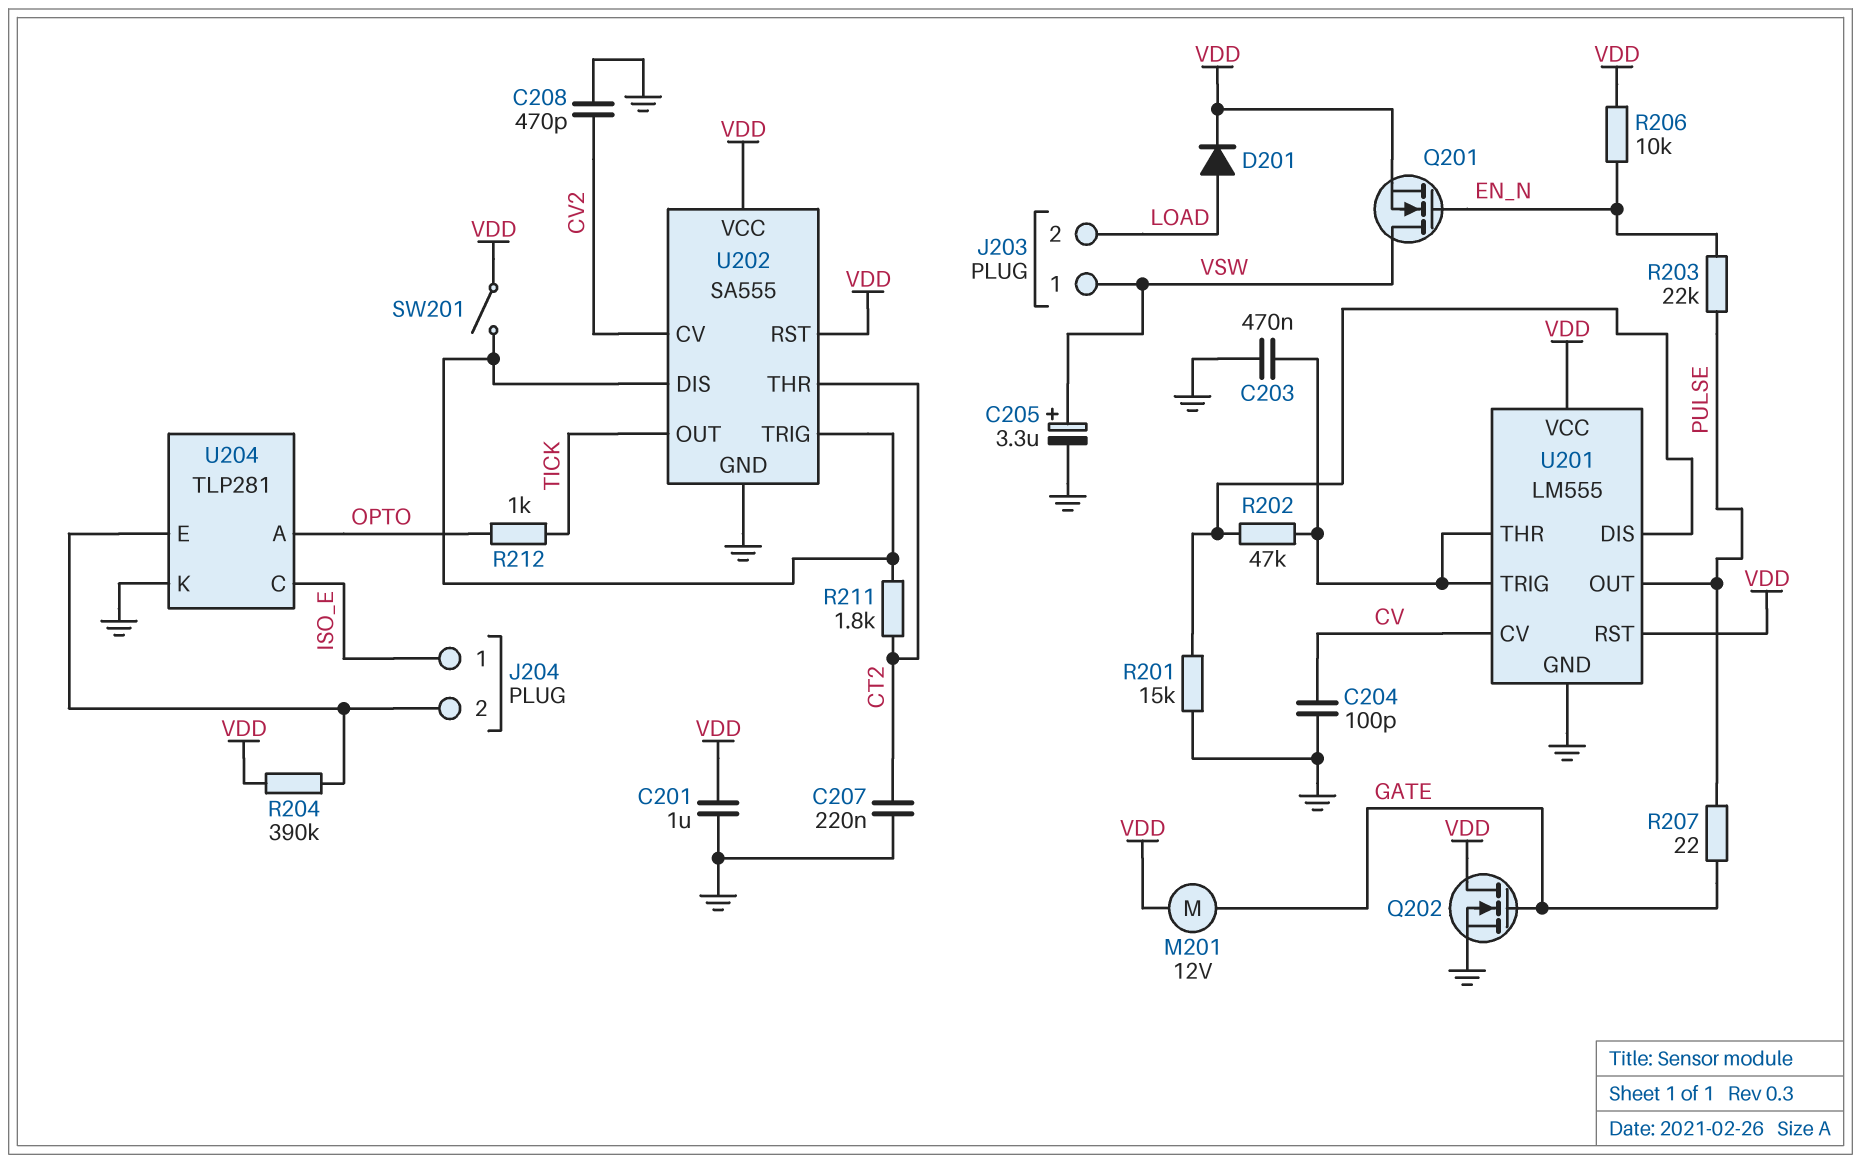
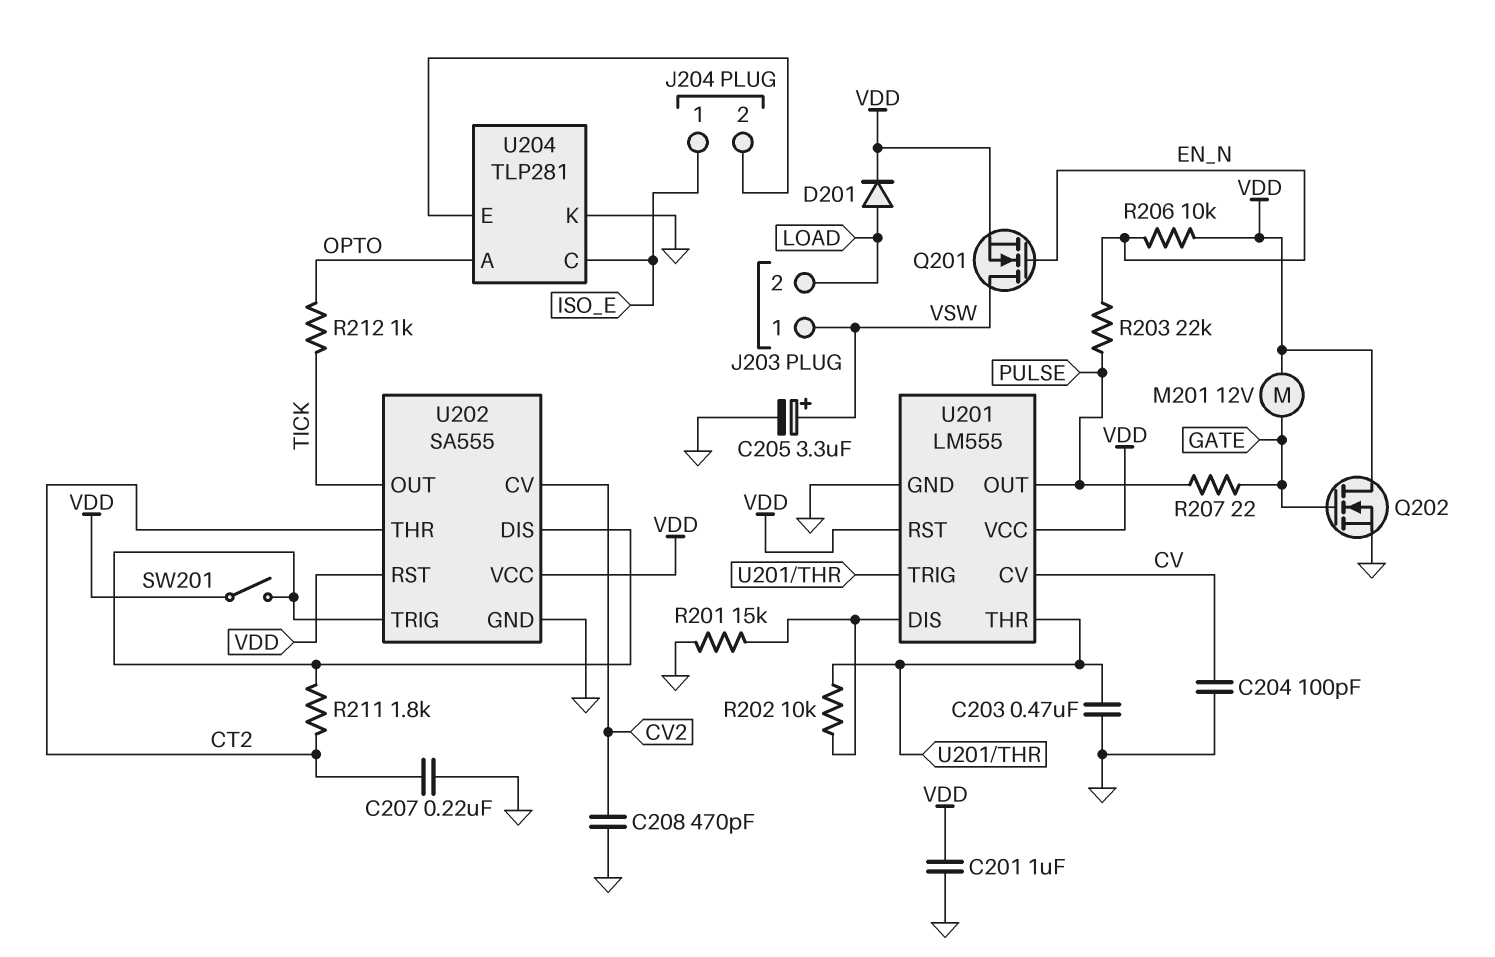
R202: 47k (U201/DIS, U201/THR) -> 10k (U201/DIS, U201/THR)
R204: 390k (J204/2, VDD) -> none

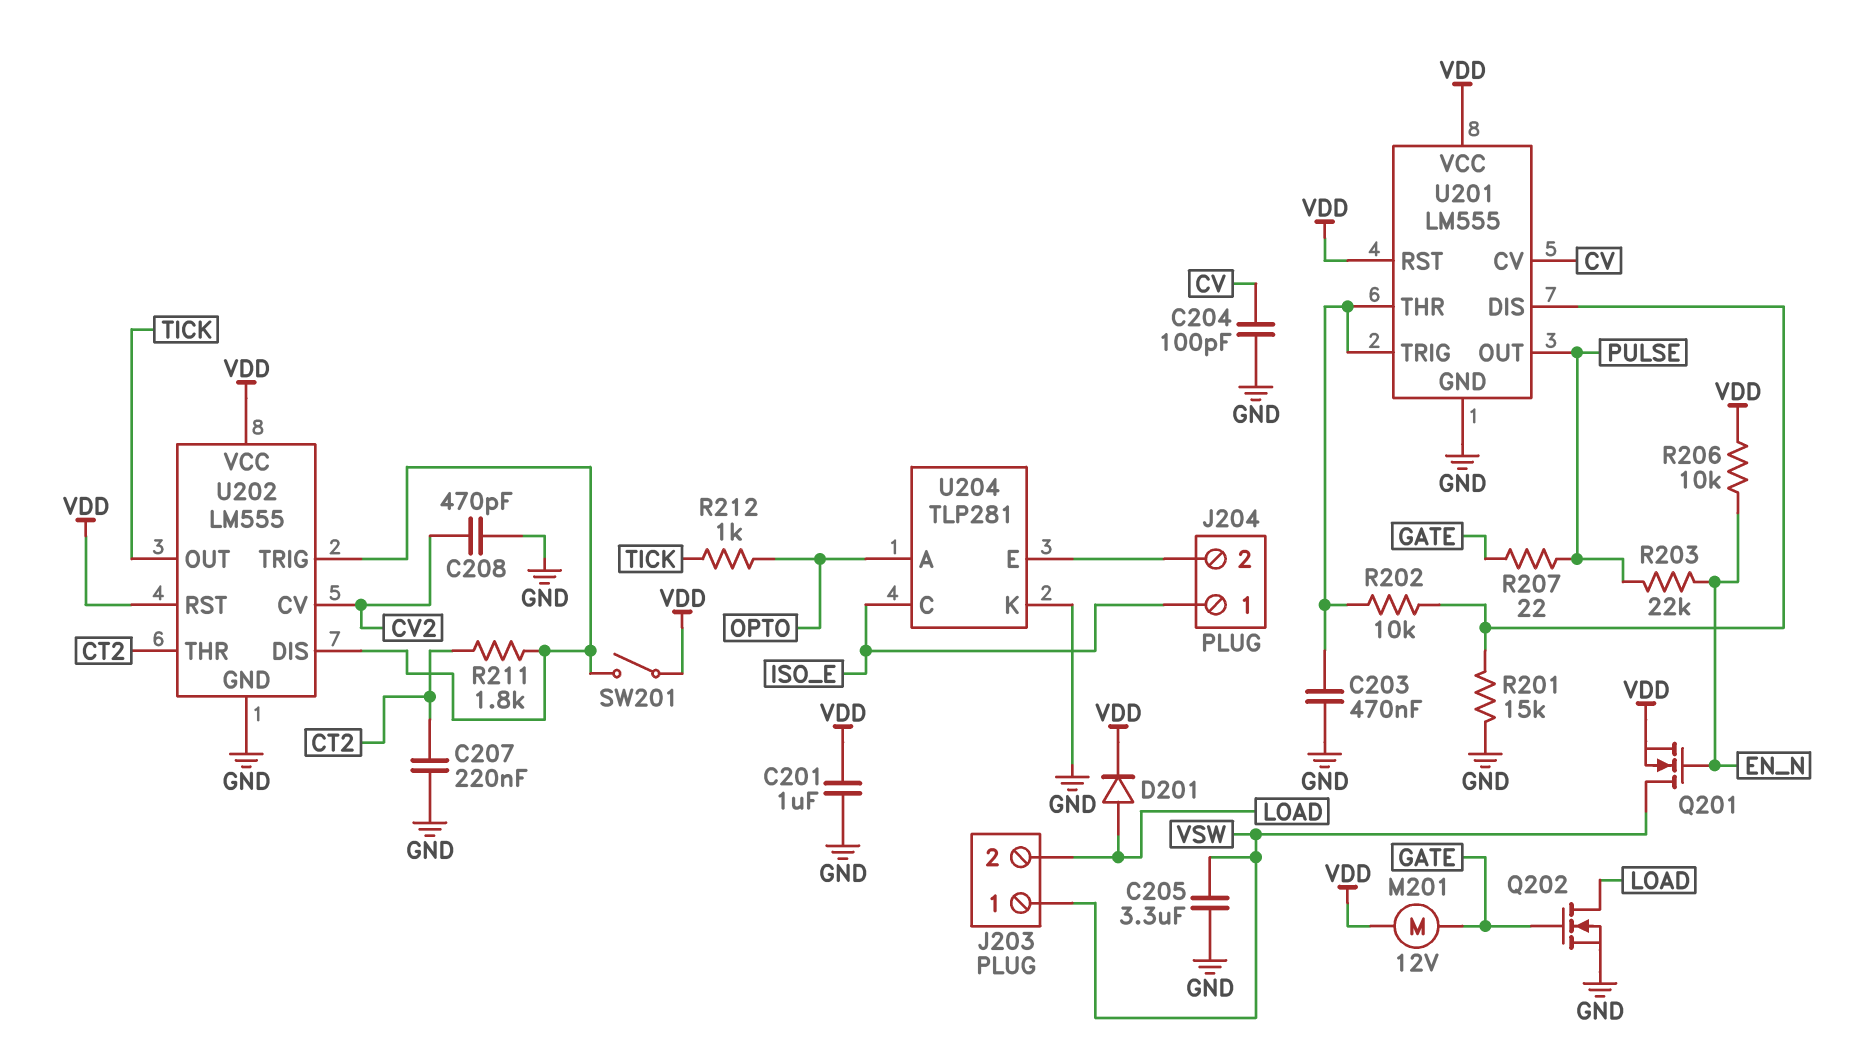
C205: 3.3uF (plus VSW, minus GND) -> 3.3uF (GND, VSW)
Q202: NMOS (G GATE, D VDD, S GND) -> NMOS (G GATE, D LOAD, S GND)
U202: SA555 -> LM555

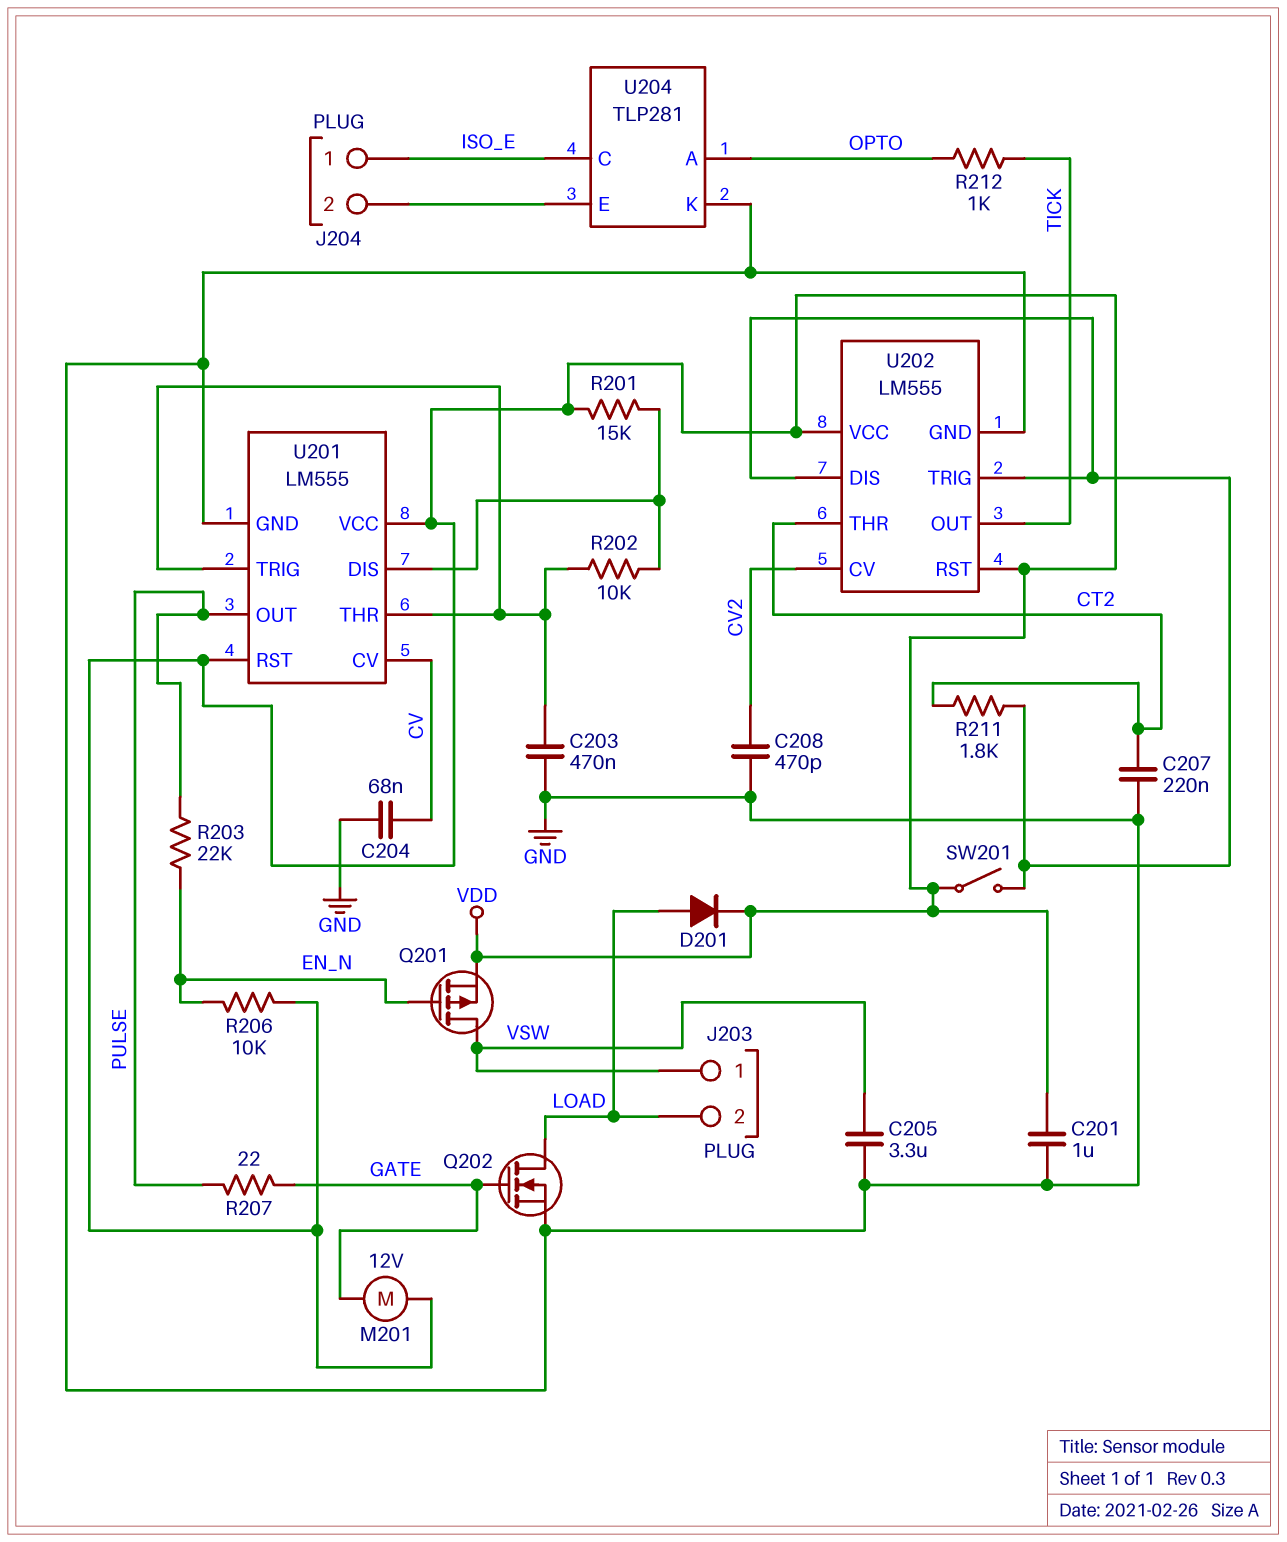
C204: 100pF (CV, GND) -> 68nF (CV, GND)
Q201: NMOS (G EN_N, D VSW, S VDD) -> PMOS (G EN_N, D VSW, S VDD)
R201: 15k (GND, U201/DIS) -> 15k (U201/DIS, VDD)

